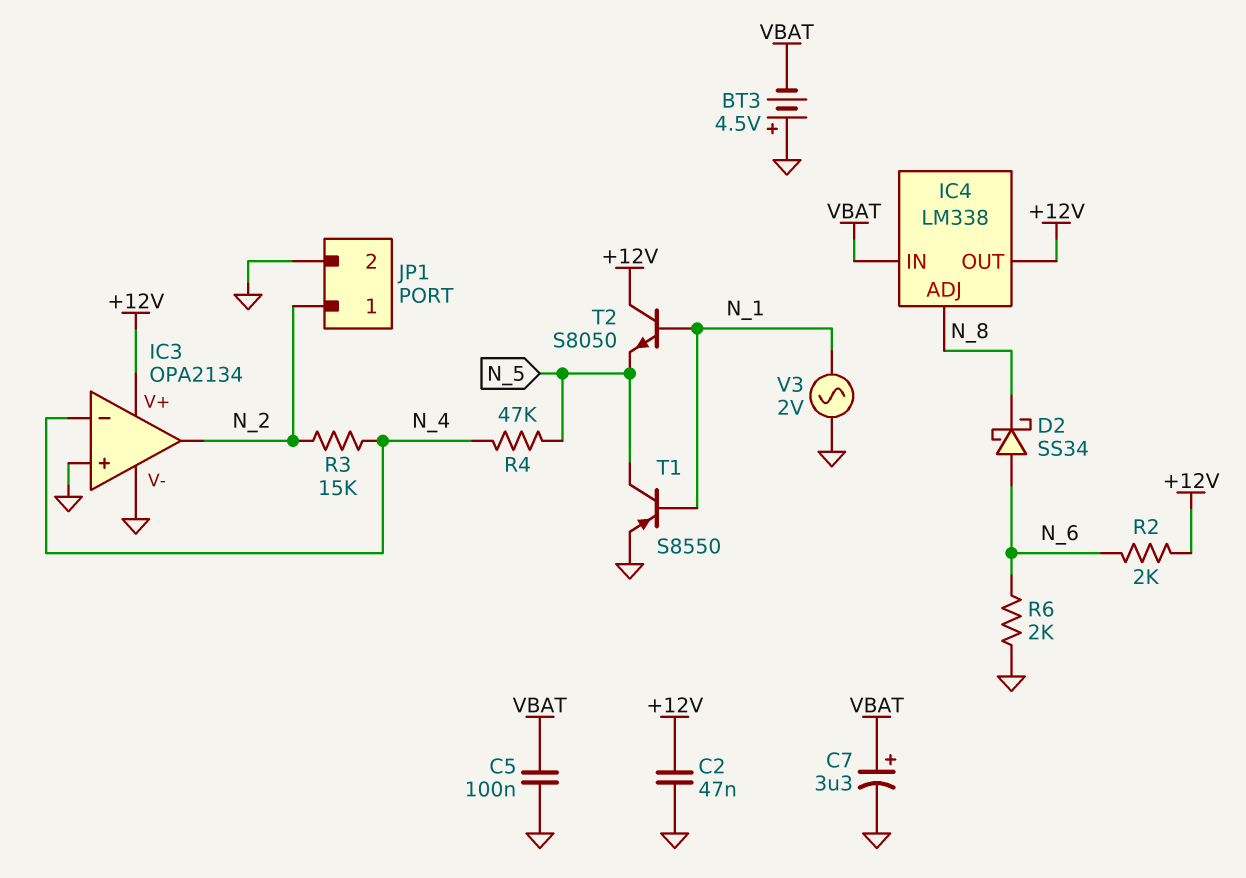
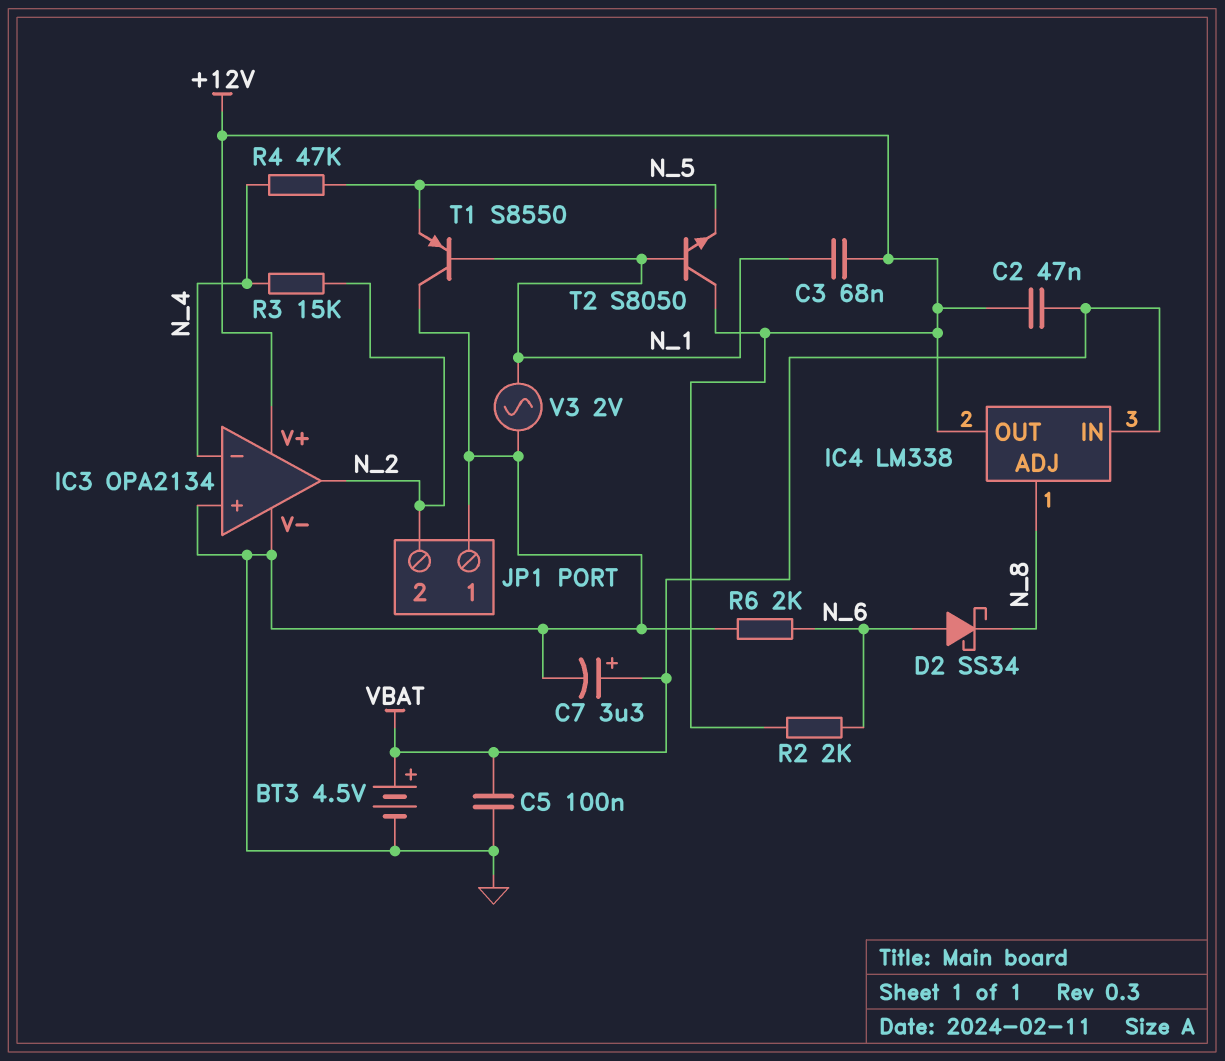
BT3: 4.5V (plus GND, minus VBAT) -> 4.5V (plus VBAT, minus GND)
C2: 47nF (+12V, GND) -> 47nF (+12V, VBAT)
C3: none -> 68nF (+12V, N_1)
JP1 pin 1: N_2 -> GND
JP1 pin 2: GND -> N_2
T1: PNP S8550 (B N_1, C N_5, E GND) -> PNP S8550 (B N_1, C GND, E N_5)

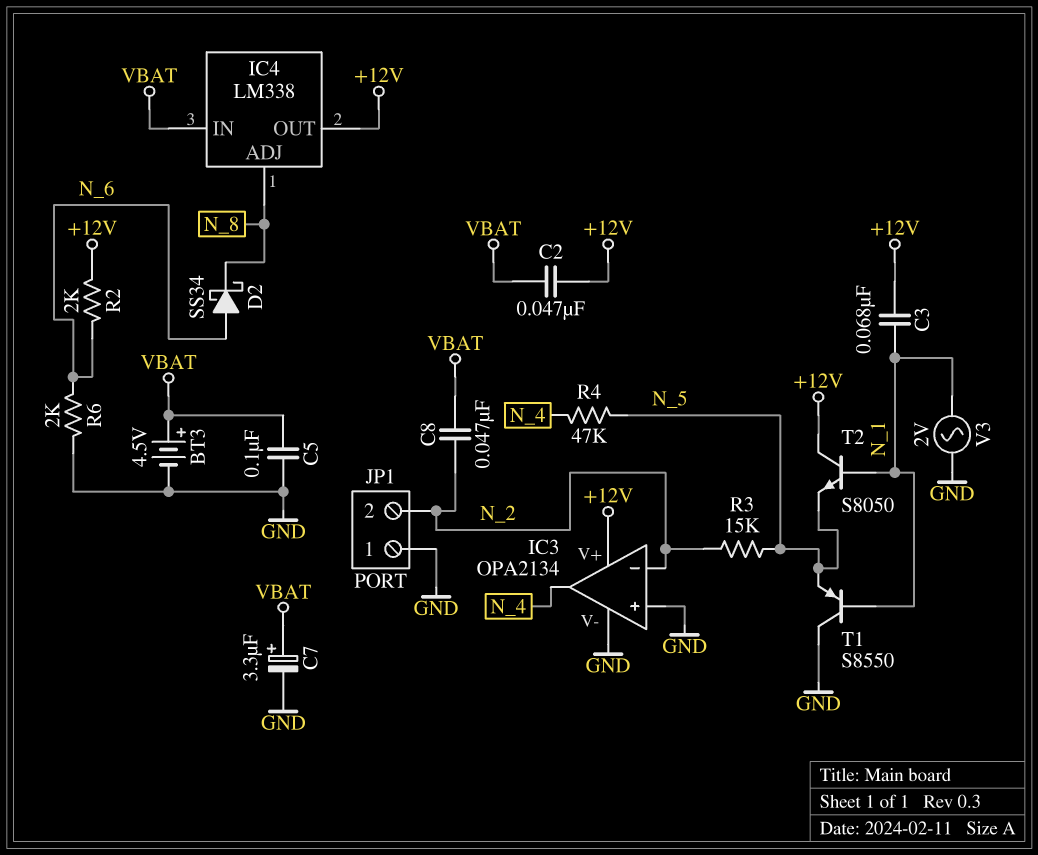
C8: none -> 47nF (N_2, VBAT)
IC3 pin in-: N_4 -> N_2
IC3 pin out: N_2 -> N_4
R3: 15k (N_2, N_4) -> 15k (N_2, N_5)

